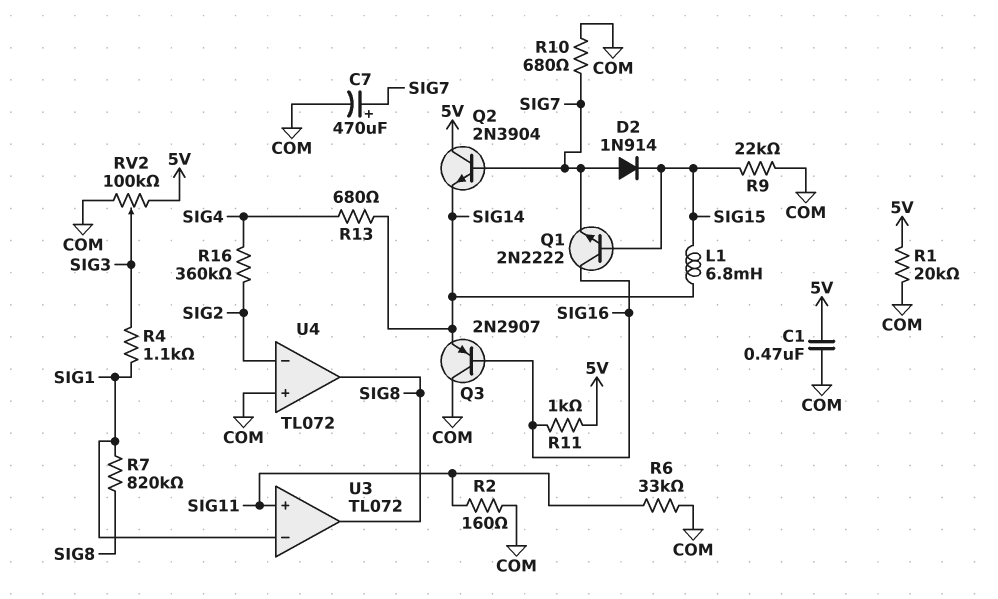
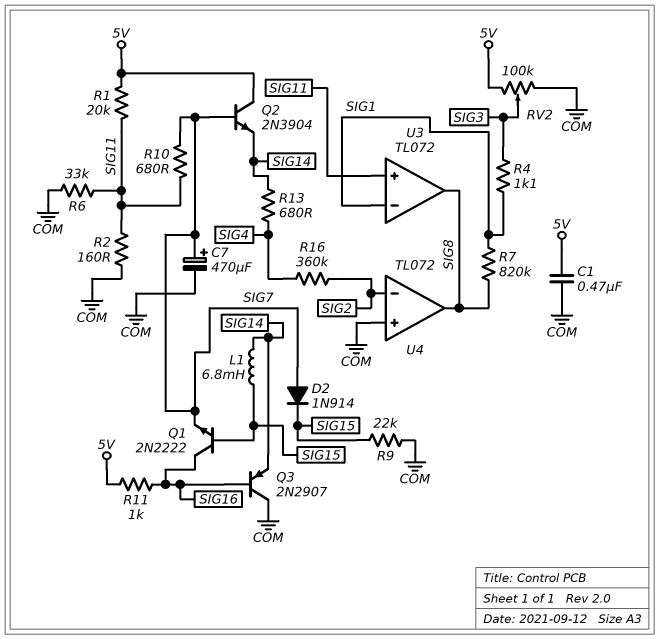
R1: 20k (5V, COM) -> 20k (5V, SIG11)
R10: 680 (COM, SIG7) -> 680 (SIG7, SIG11)

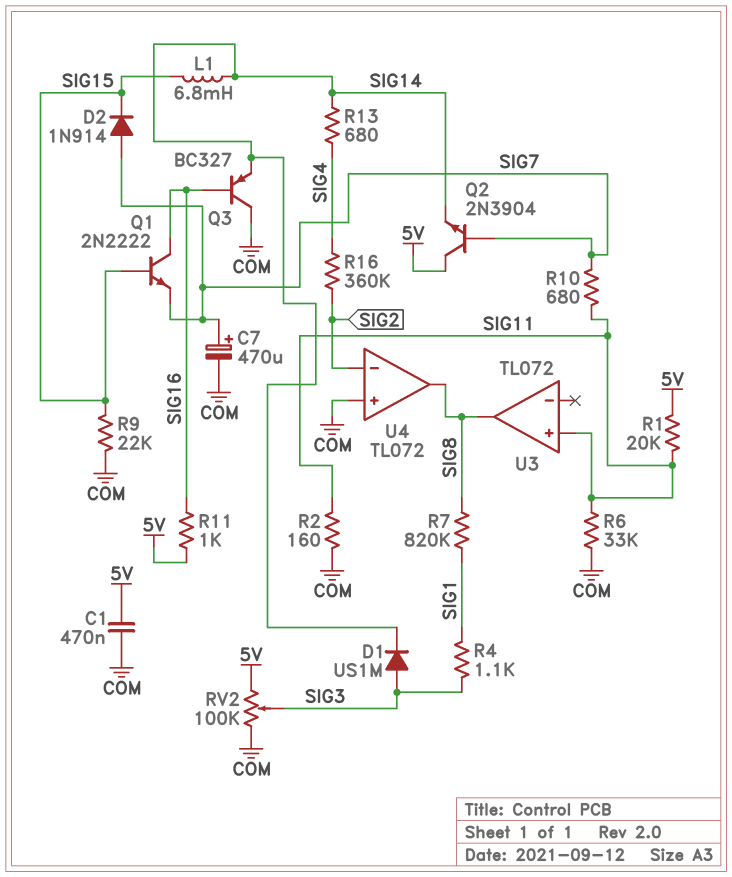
D1: none -> diode US1M (A SIG3, K SIG14)
Q3: PNP 2N2907 (B SIG16, C COM, E SIG14) -> PNP BC327 (B SIG16, C COM, E SIG14)
U3 pin in-: SIG1 -> none

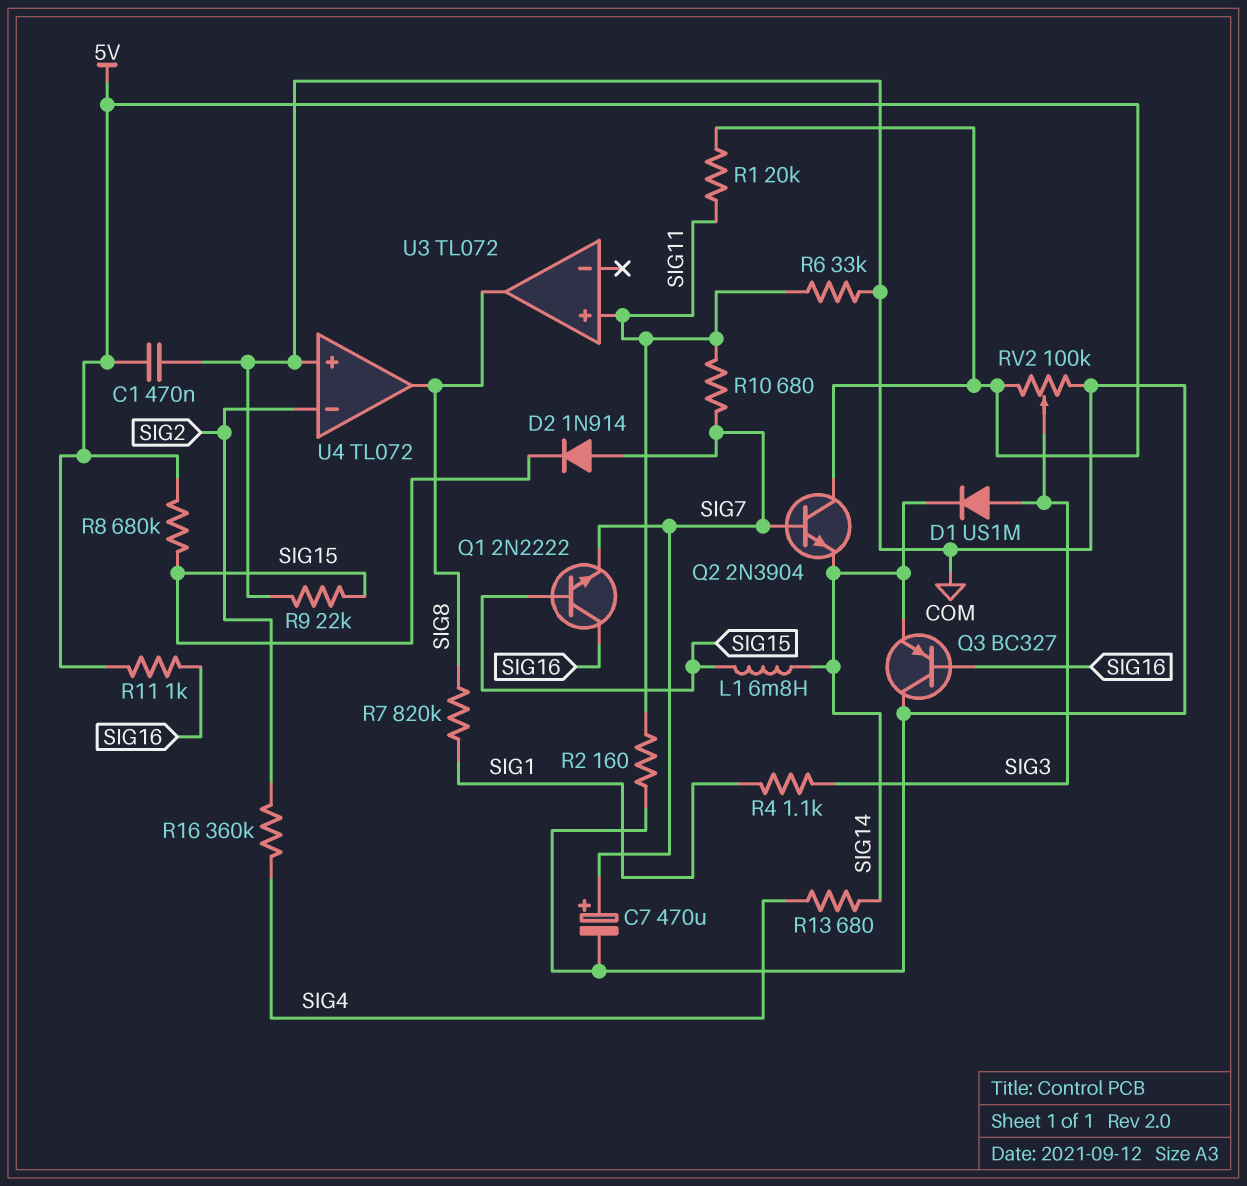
R8: none -> 680k (5V, SIG15)

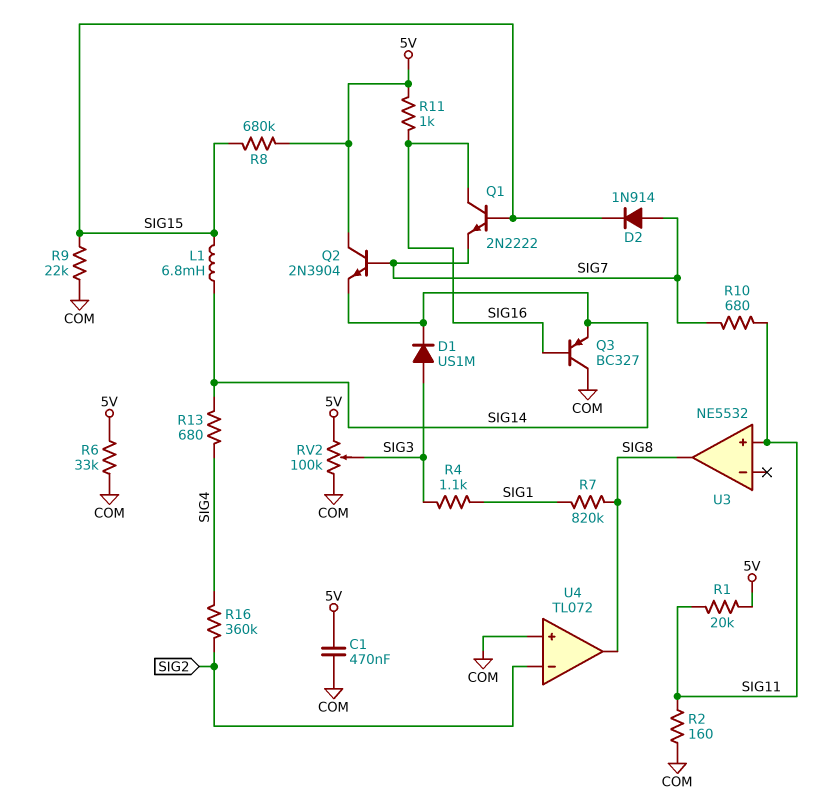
C7: 470uF (plus SIG7, minus COM) -> none
R6: 33k (COM, SIG11) -> 33k (5V, COM)
U3: TL072 -> NE5532

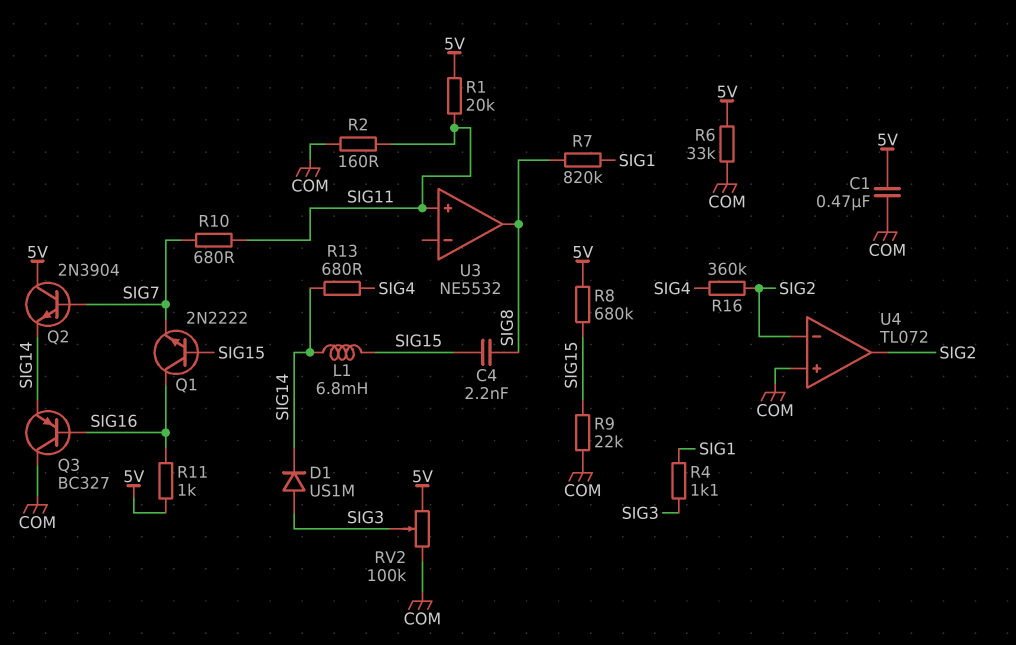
C4: none -> 2.2nF (SIG8, SIG15)
D2: diode 1N914 (A SIG7, K SIG15) -> none
U4 pin out: SIG8 -> SIG2

